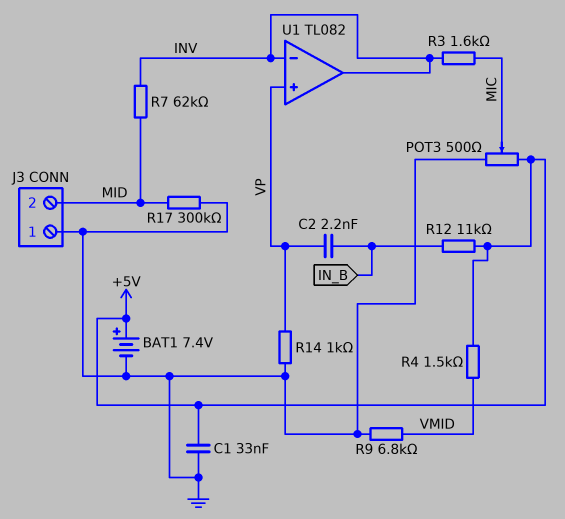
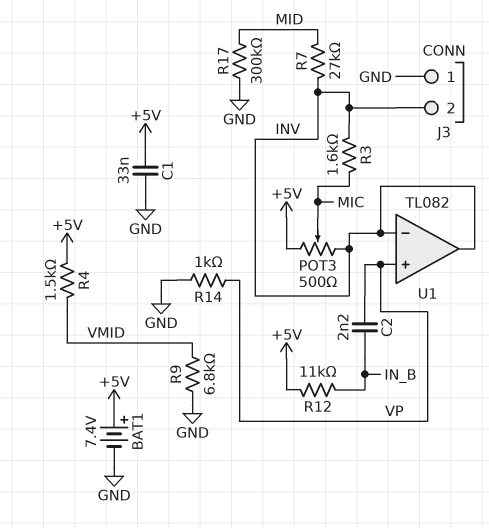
J3 pin 2: MID -> INV
POT3: 500 (+5V, GND, wiper MIC) -> 500 (+5V, INV, wiper MIC)
R7: 62k (INV, MID) -> 27k (INV, MID)

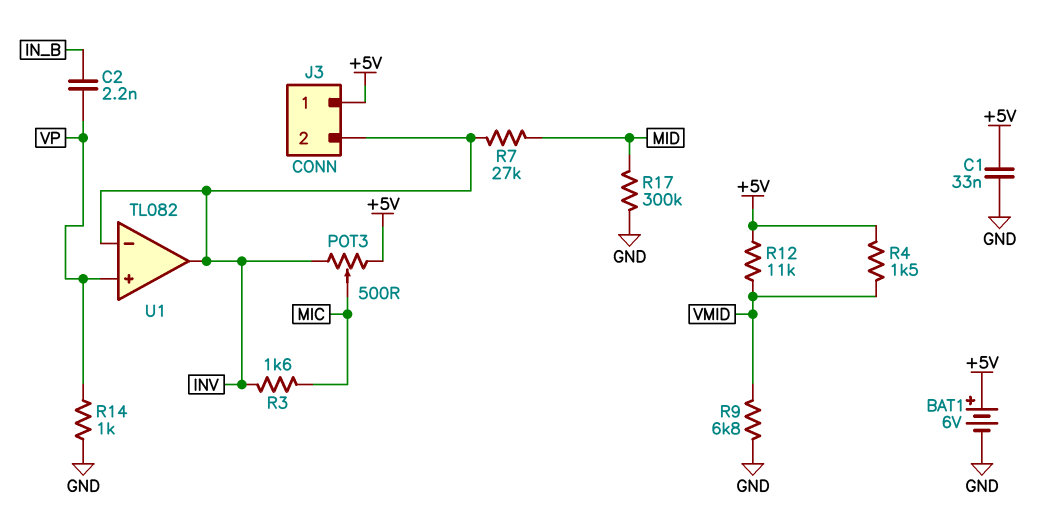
BAT1: 7.4V (plus +5V, minus GND) -> 6V (plus +5V, minus GND)
J3 pin 1: GND -> +5V
R12: 11k (+5V, IN_B) -> 11k (+5V, VMID)

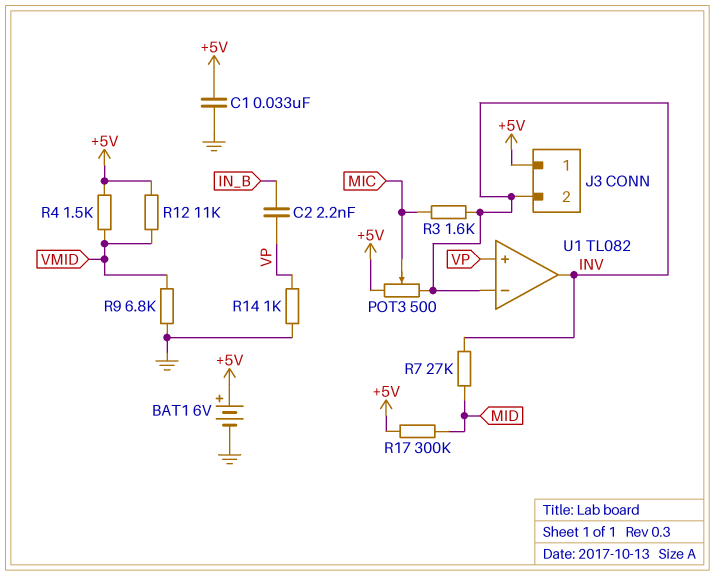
R17: 300k (GND, MID) -> 300k (+5V, MID)

